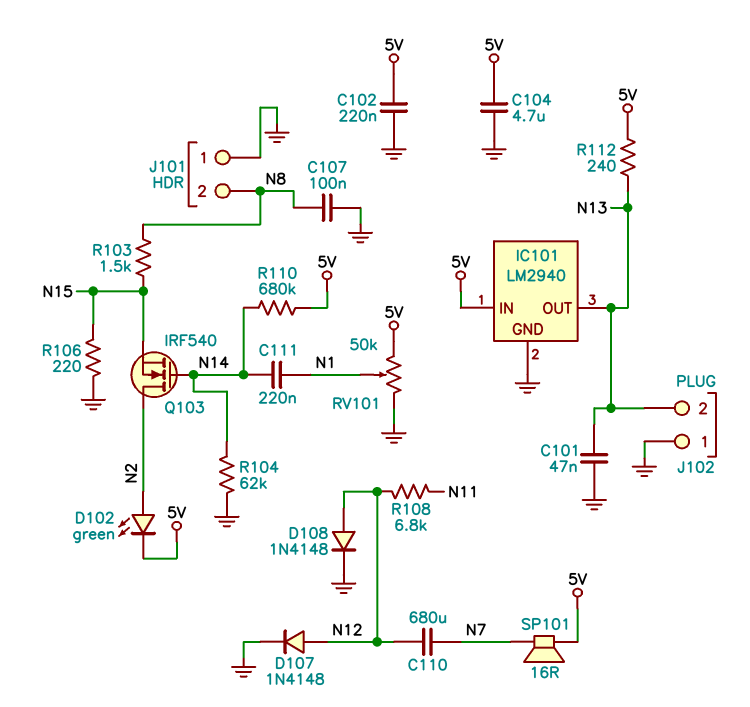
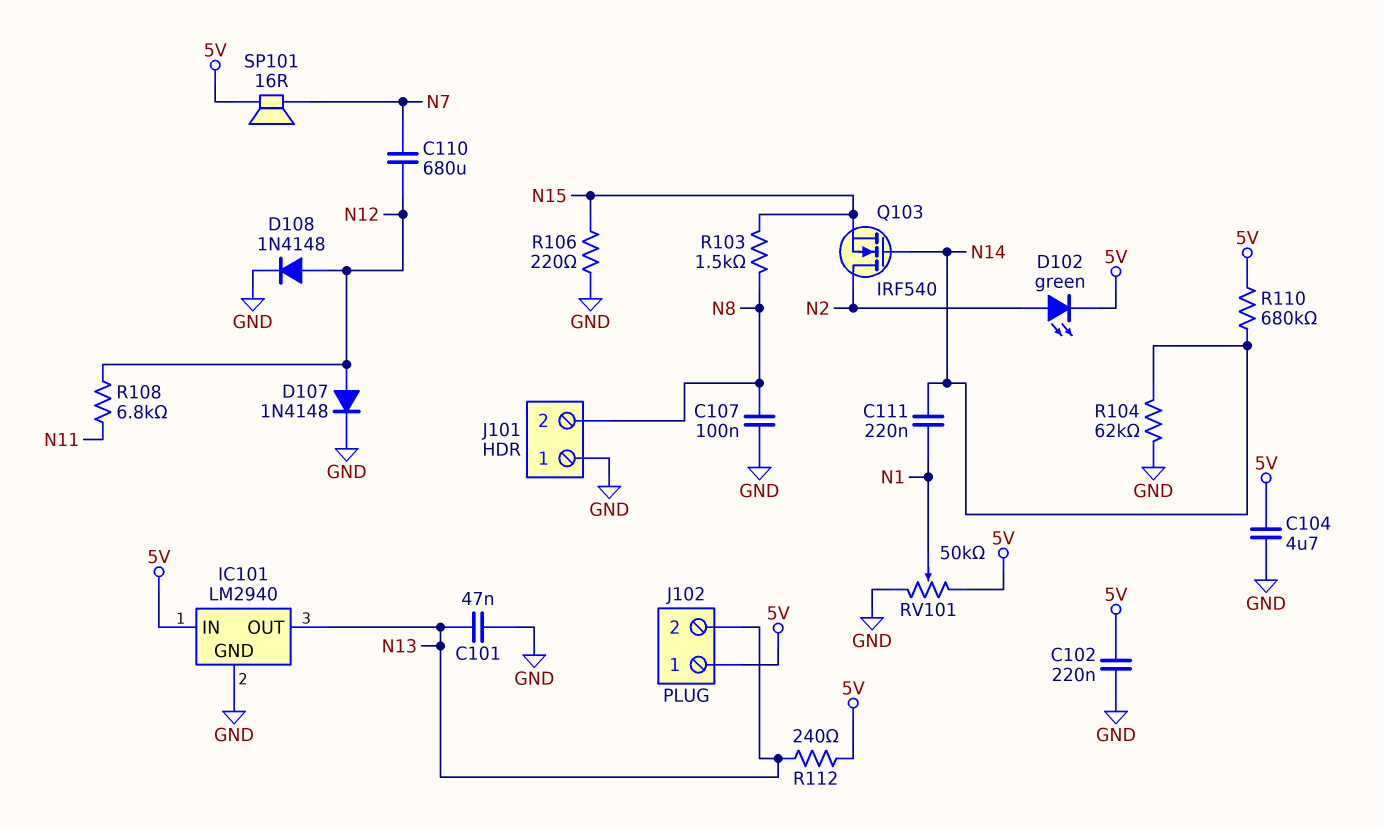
J102 pin 1: GND -> 5V

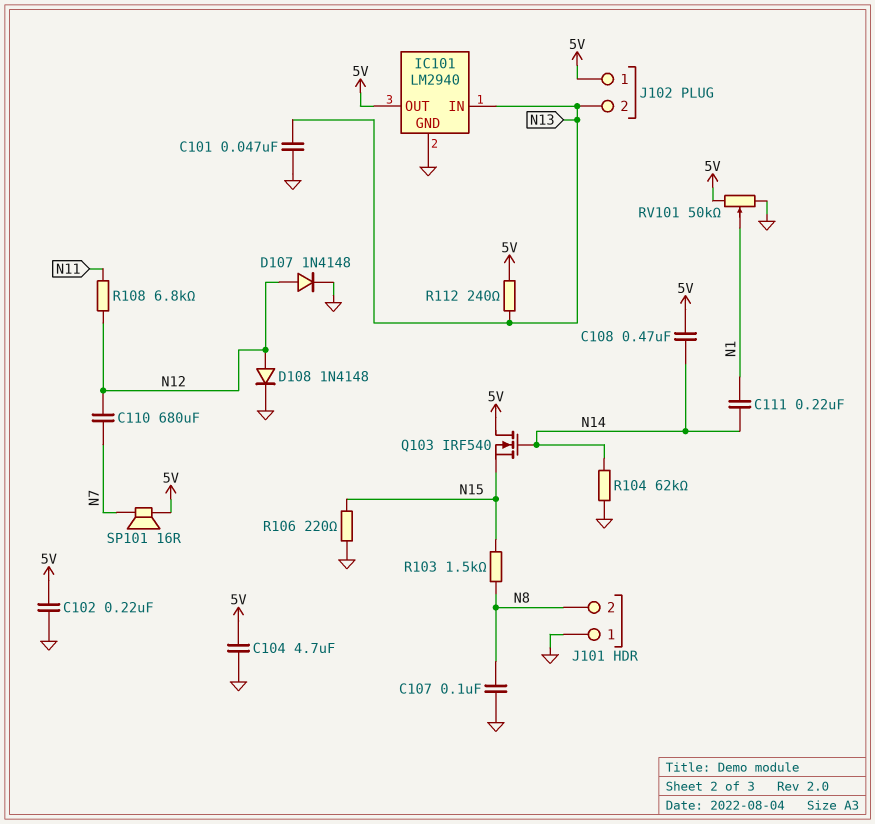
C108: none -> 470nF (5V, N14)
D102: LED green (A N2, K 5V) -> none
IC101 pin IN: 5V -> N13
IC101 pin OUT: N13 -> 5V
Q103: NMOS IRF540 (G N14, D N2, S N15) -> NMOS IRF540 (G N14, D 5V, S N15)
R110: 680k (5V, N14) -> none

